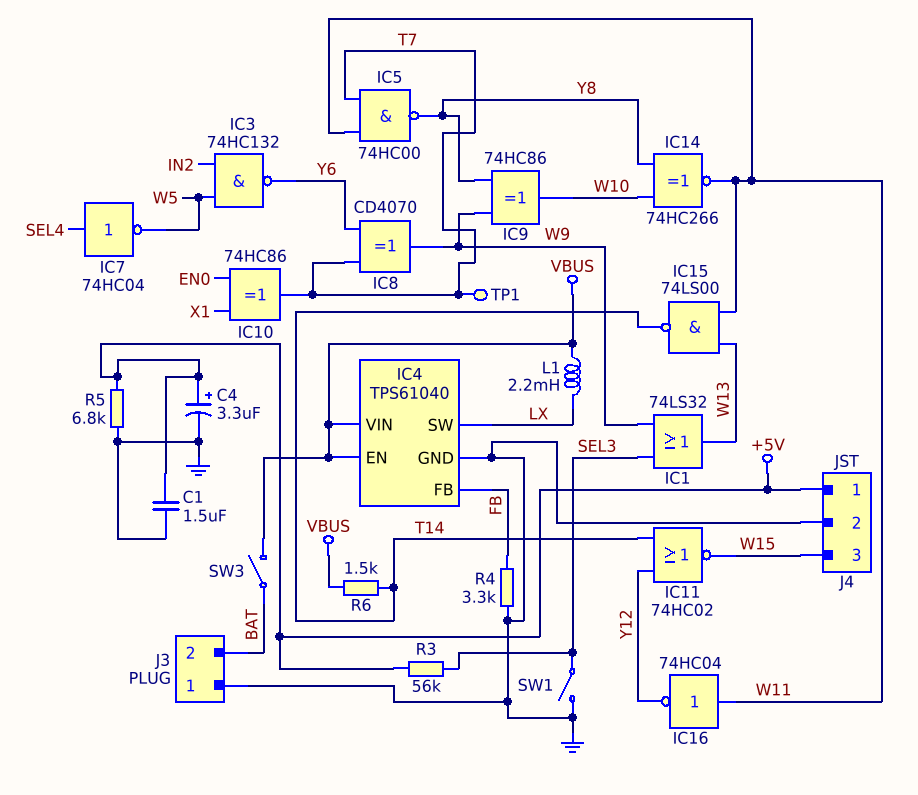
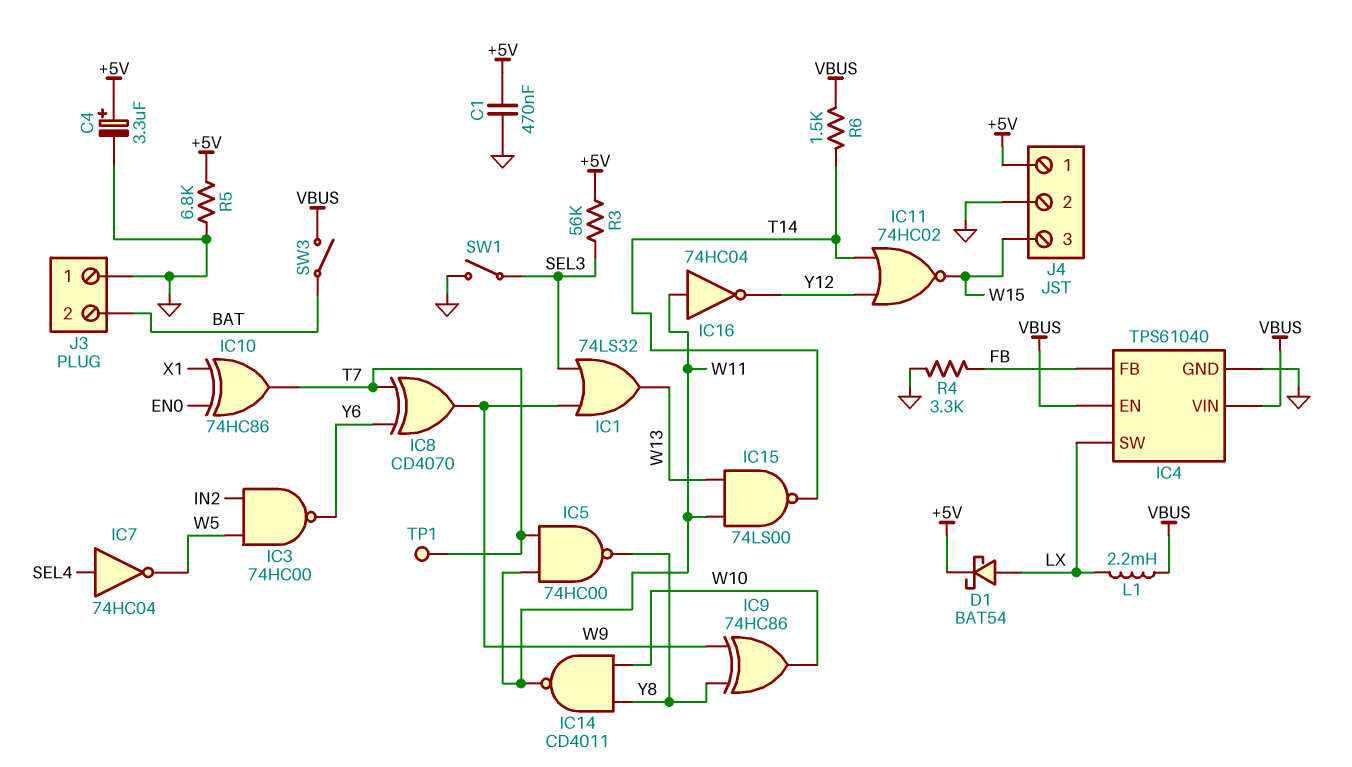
C1: 1.5uF (+5V, GND) -> 470nF (+5V, GND)
D1: none -> schottky BAT54 (A LX, K +5V)
IC3: NAND 74HC132 (in IN2, in W5, out Y6) -> NAND 74HC00 (in IN2, in W5, out Y6)
IC14: XNOR 74HC266 (in W10, in Y8, out W11) -> NAND CD4011 (in W10, in Y8, out W11)

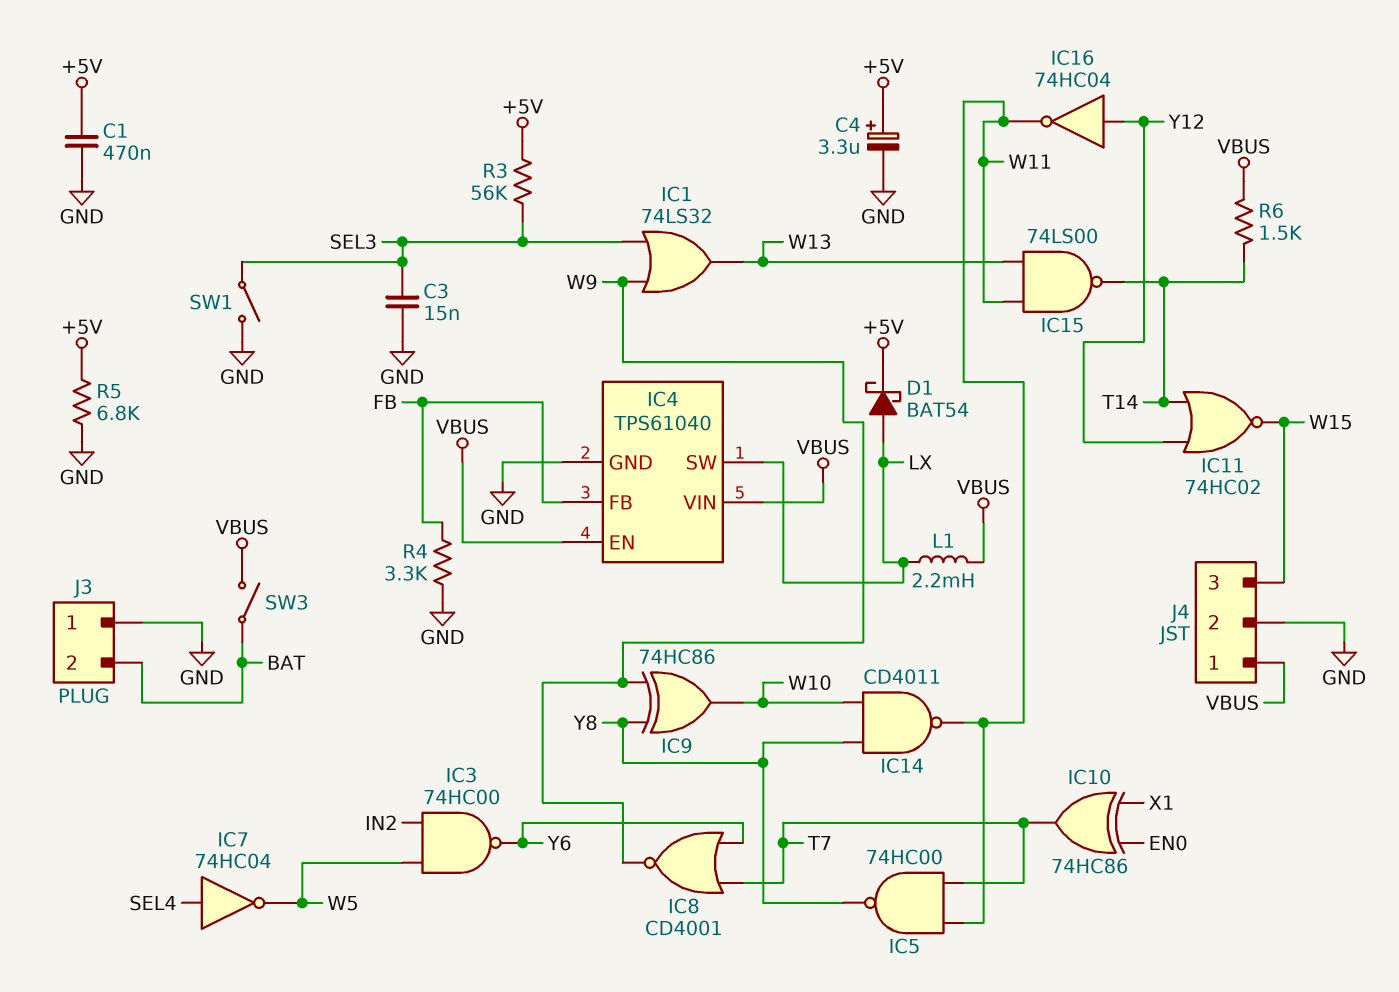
C3: none -> 15nF (GND, SEL3)
IC8: XOR CD4070 (in T7, in Y6, out W9) -> NOR CD4001 (in T7, in Y6, out W9)
IC16: NOT 74HC04 (in W11, out Y12) -> NOT 74HC04 (in Y12, out W11)
J4 pin 1: +5V -> VBUS
TP1: test point (T7) -> none

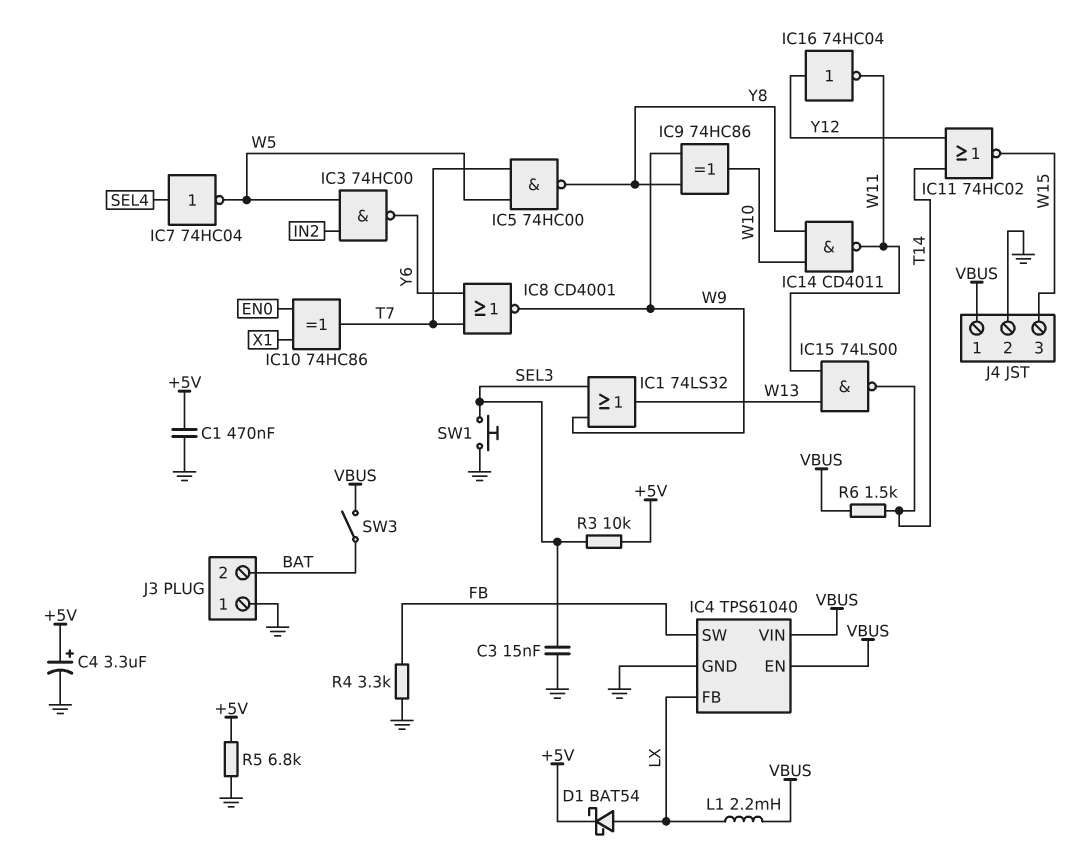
IC4 pin FB: FB -> LX
IC4 pin SW: LX -> FB
IC5: NAND 74HC00 (in T7, in W11, out Y8) -> NAND 74HC00 (in T7, in W5, out Y8)
R3: 56k (+5V, SEL3) -> 10k (+5V, SEL3)
SW1: switch (GND, SEL3) -> button (GND, SEL3)

